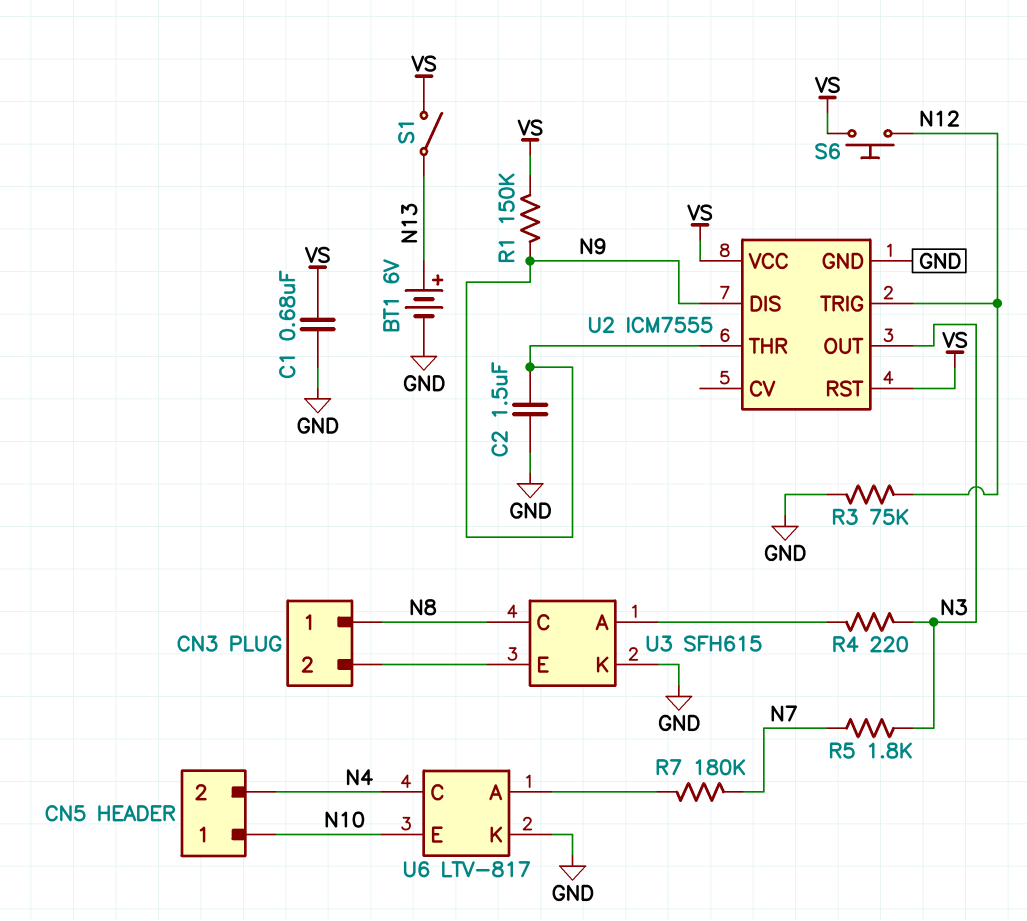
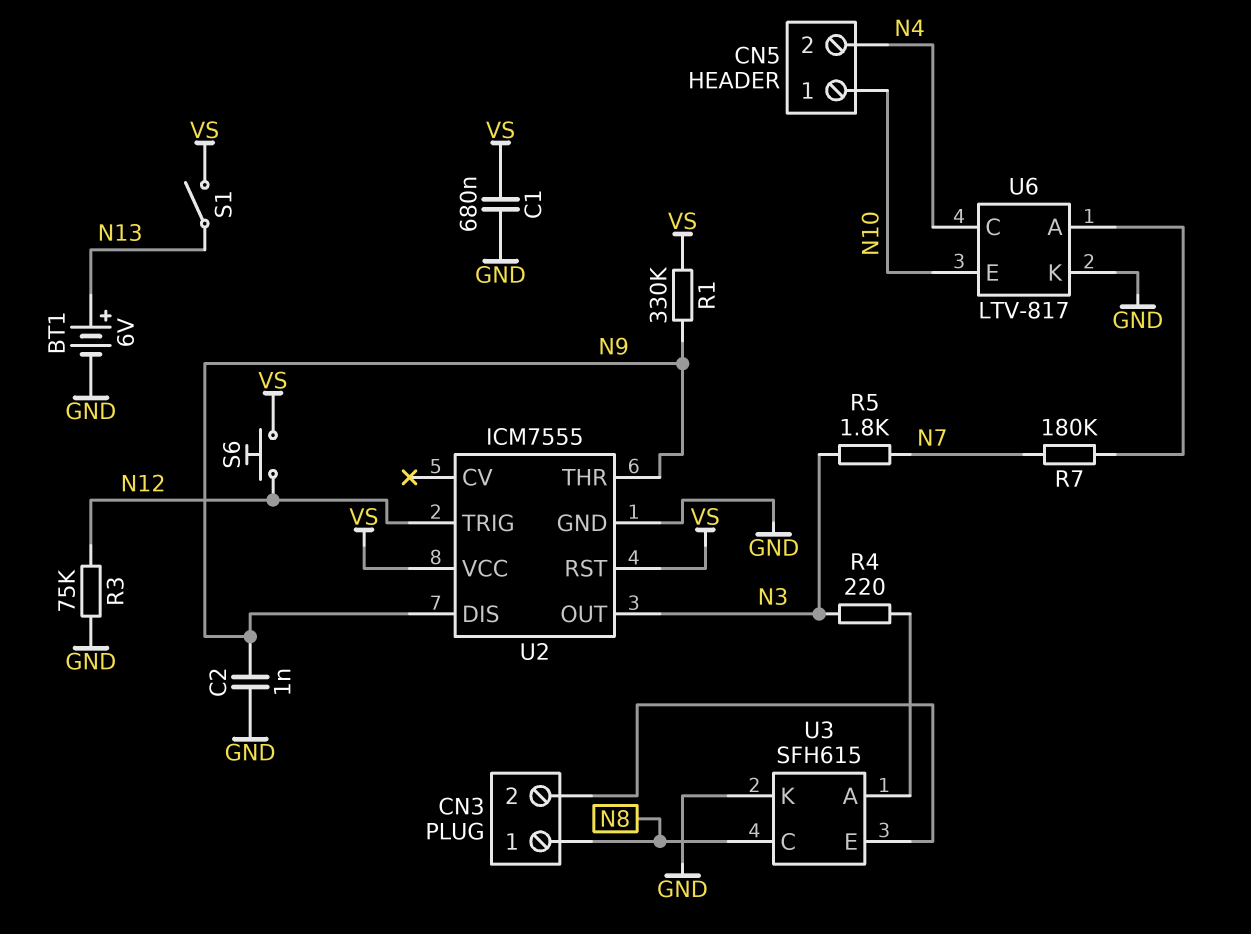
C2: 1.5uF (GND, N9) -> 1nF (GND, N9)
R1: 150k (N9, VS) -> 330k (N9, VS)

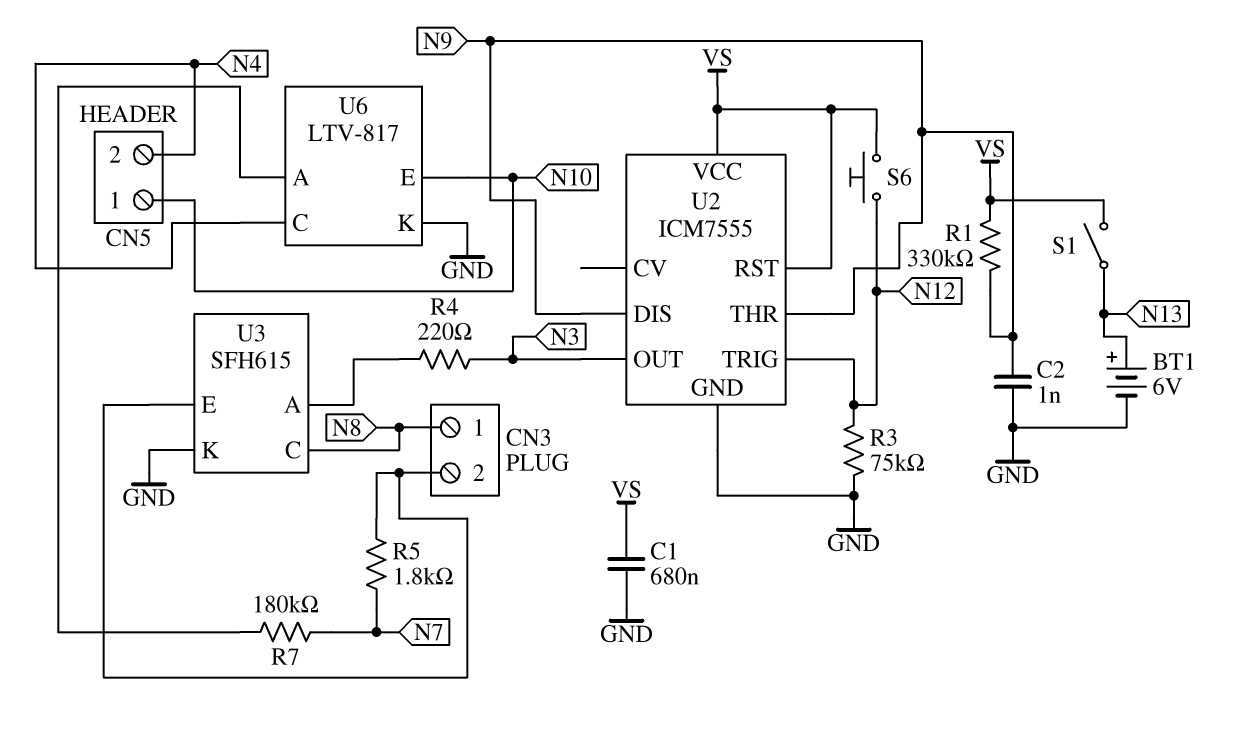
R5: 1.8k (N3, N7) -> 1.8k (CN3/2, N7)

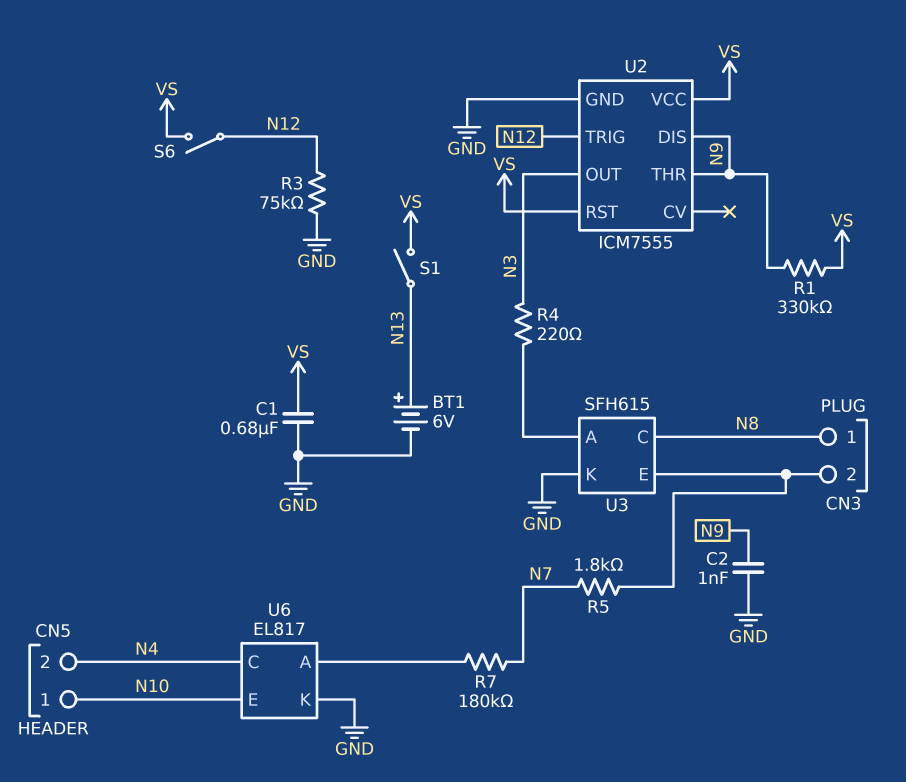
S6: button (N12, VS) -> switch (N12, VS)
U6: LTV-817 -> EL817

